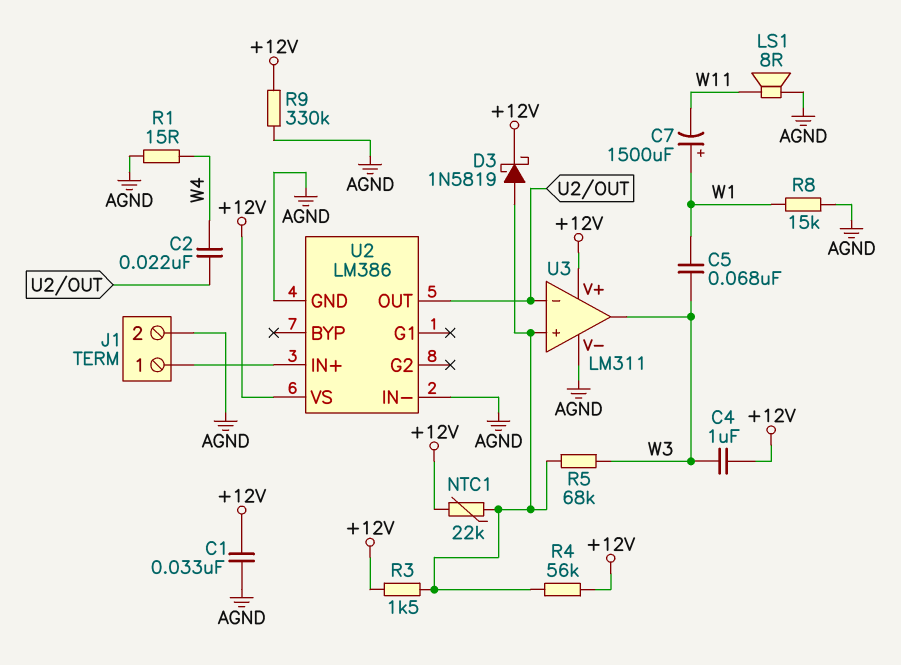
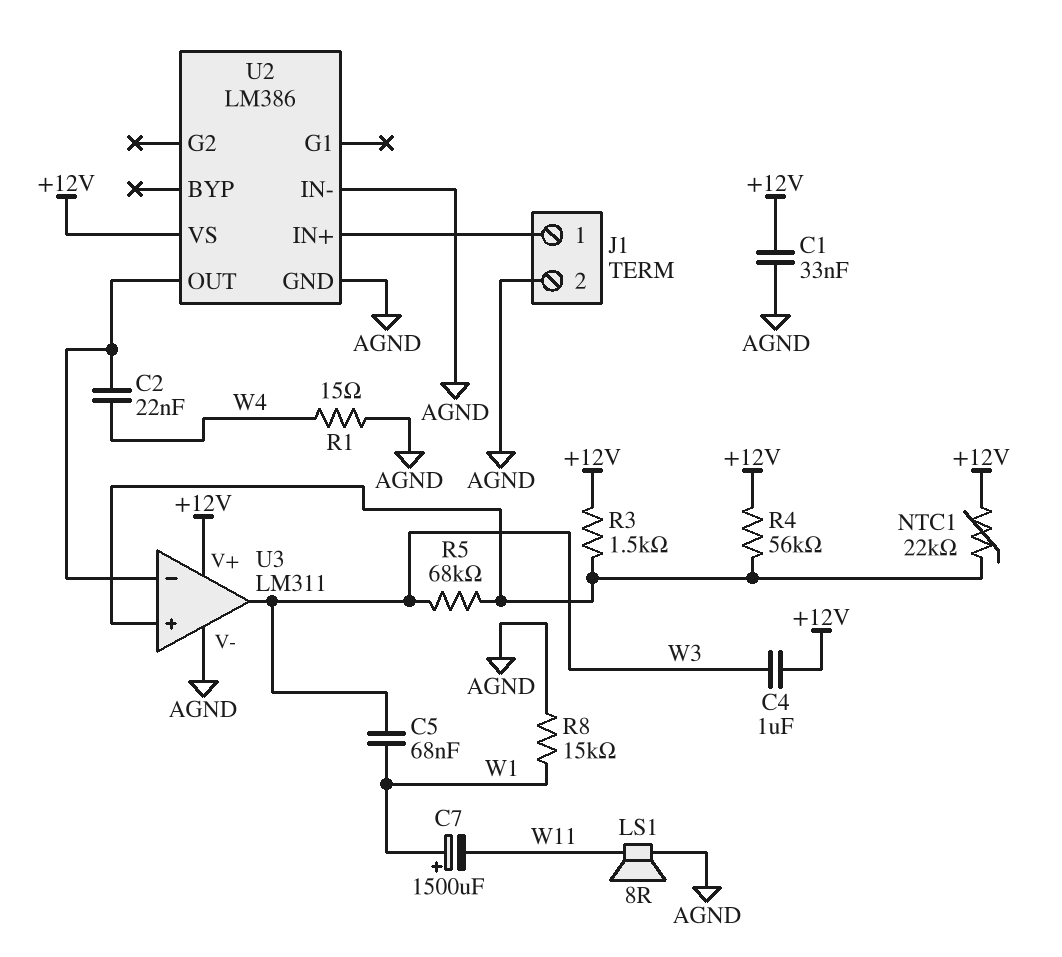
D3: schottky 1N5819 (A U3/in+, K +12V) -> none
R9: 330k (+12V, AGND) -> none

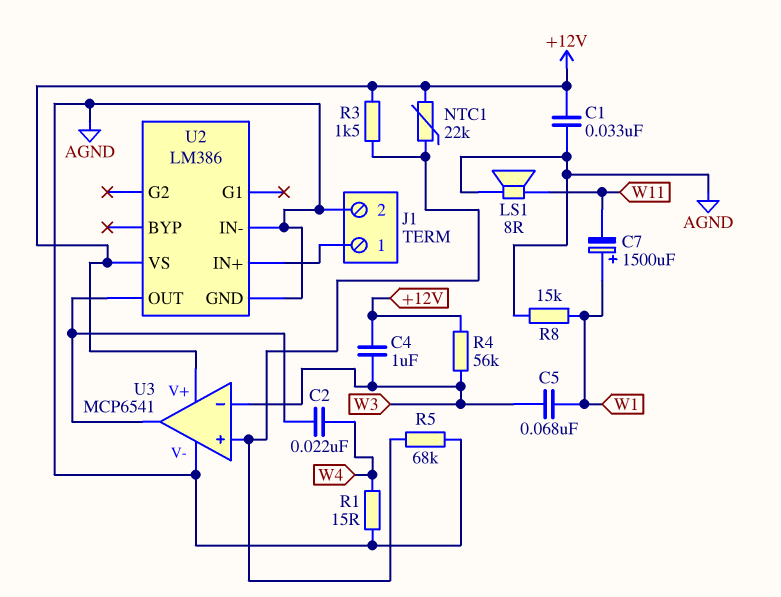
R4: 56k (+12V, U3/in+) -> 56k (+12V, W3)
R5: 68k (U3/in+, W3) -> 68k (AGND, U3/in+)
U3: LM311 -> MCP6541
U3 pin in-: U2/OUT -> W3
U3 pin out: W3 -> U2/OUT

